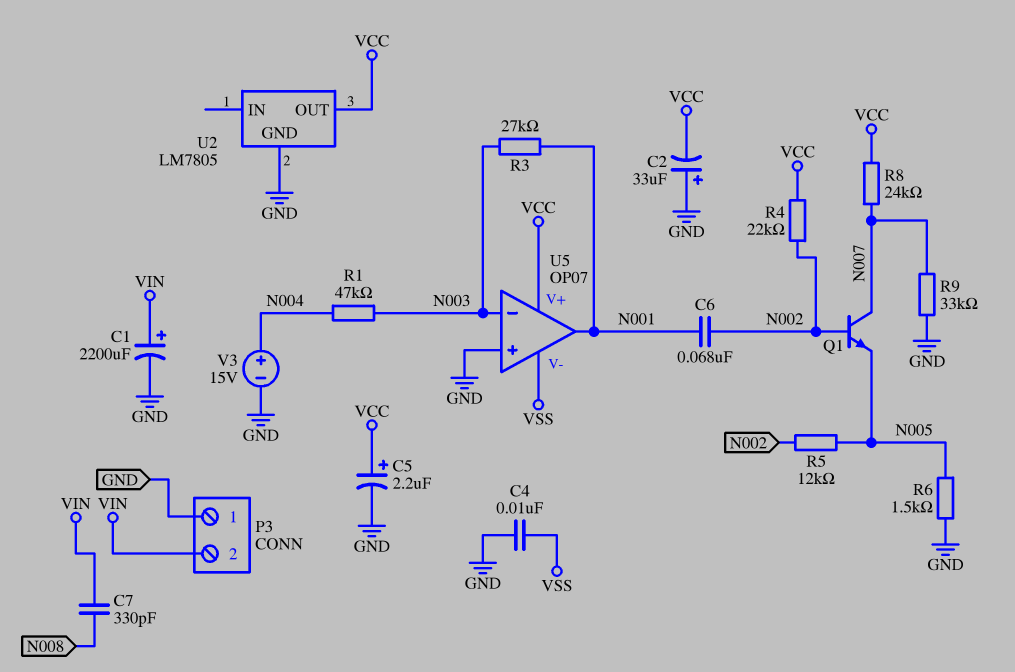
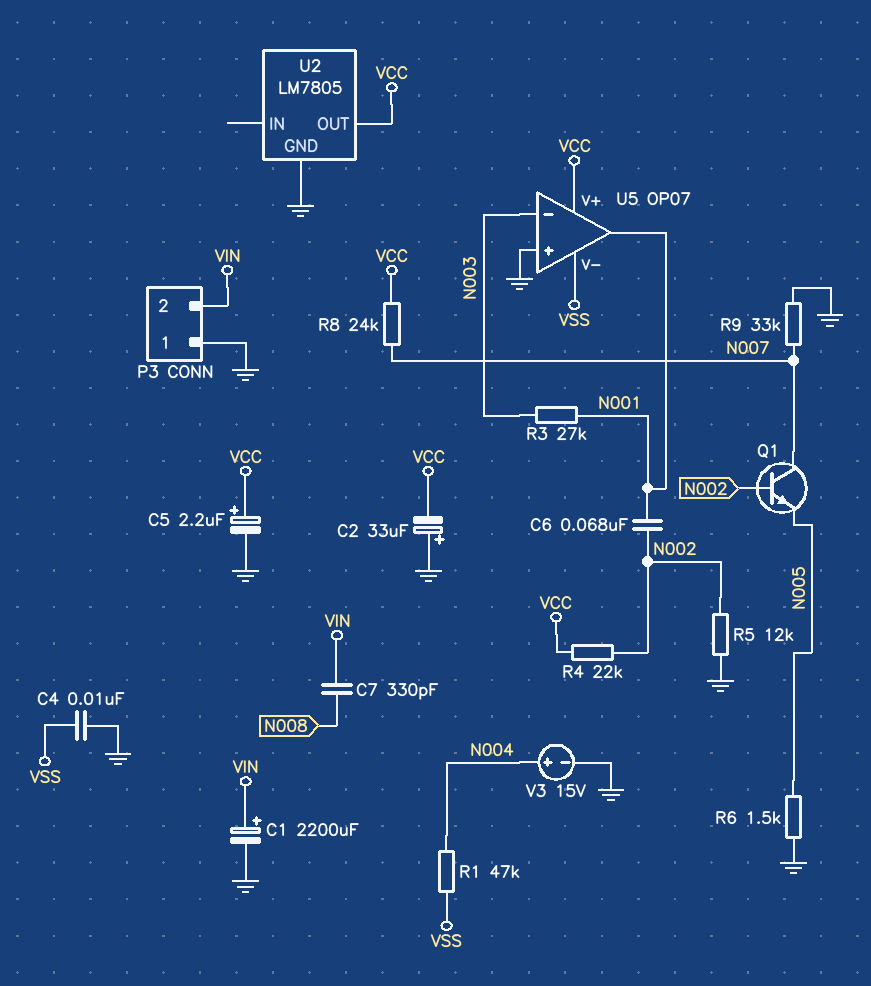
R1: 47k (N003, N004) -> 47k (N004, VSS)
R5: 12k (N002, N005) -> 12k (GND, N002)

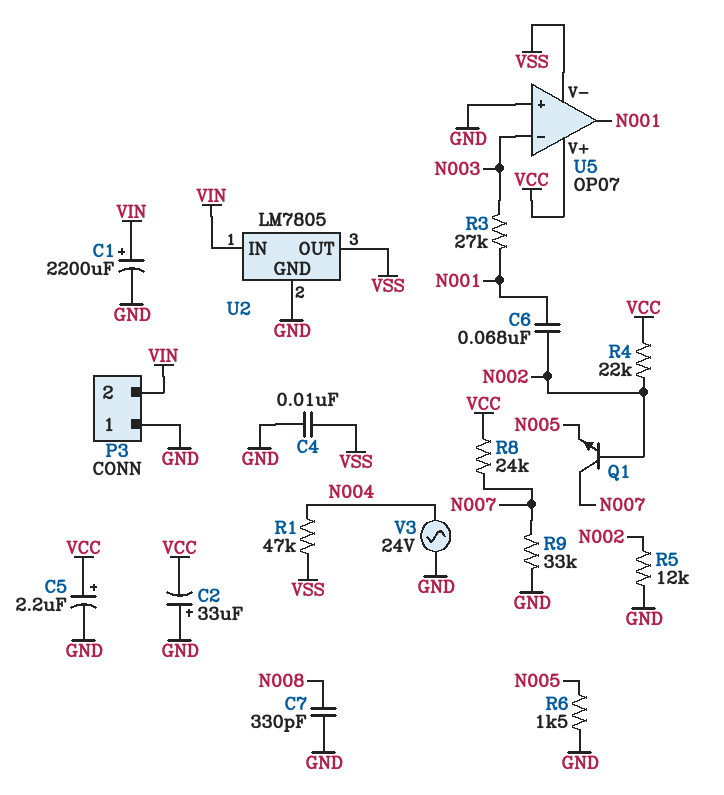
C7: 330pF (N008, VIN) -> 330pF (GND, N008)
U2 pin IN: none -> VIN
U2 pin OUT: VCC -> VSS
V3: 15V (plus N004, minus GND) -> AC 24V (GND, N004)

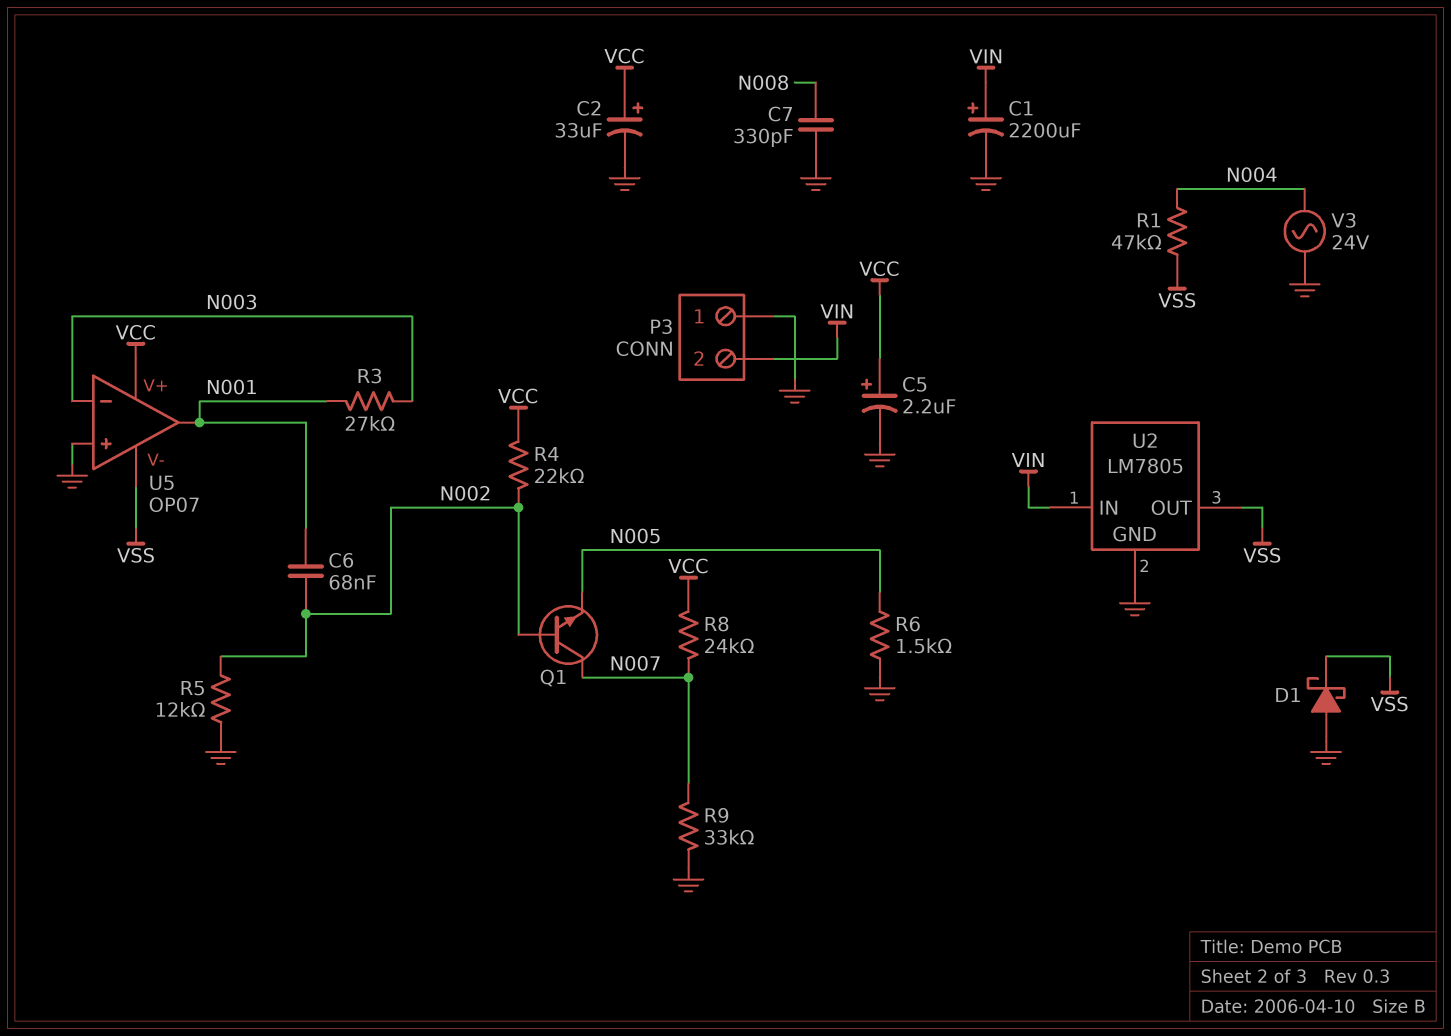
C2: 33uF (plus GND, minus VCC) -> 33uF (plus VCC, minus GND)
C4: 10nF (GND, VSS) -> none
D1: none -> schottky (A GND, K VSS)

